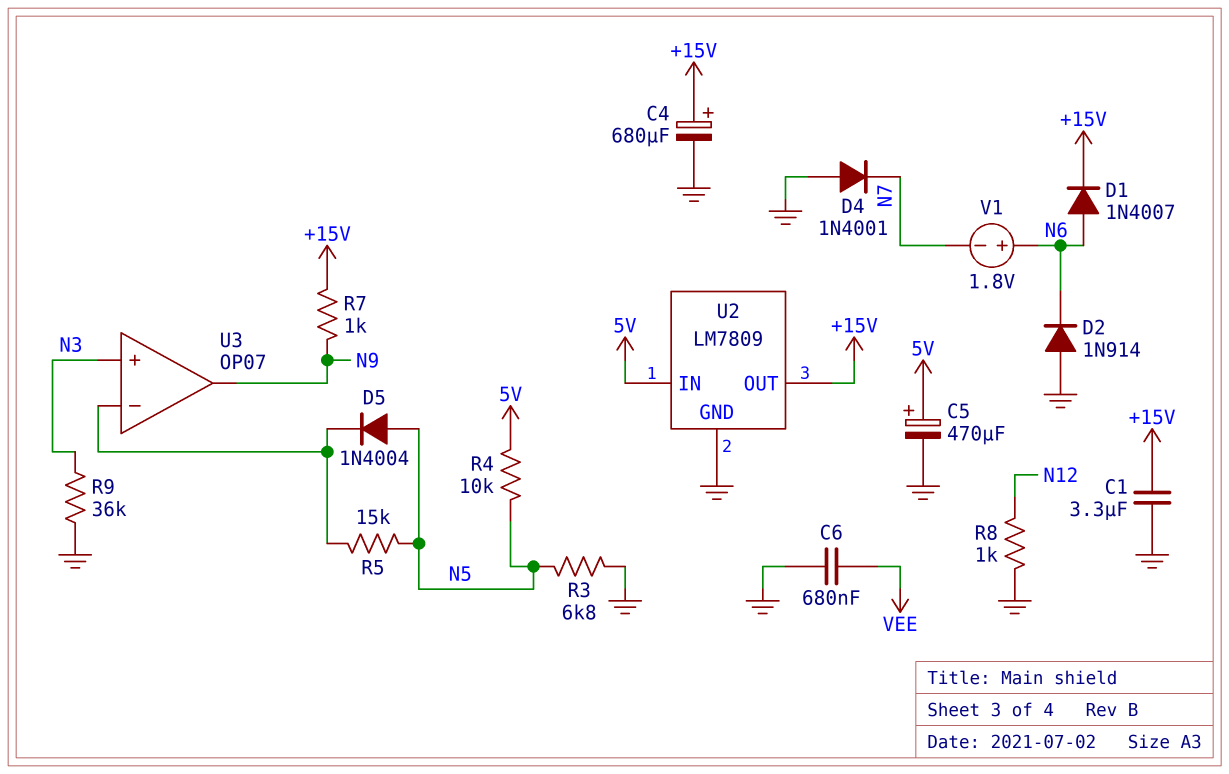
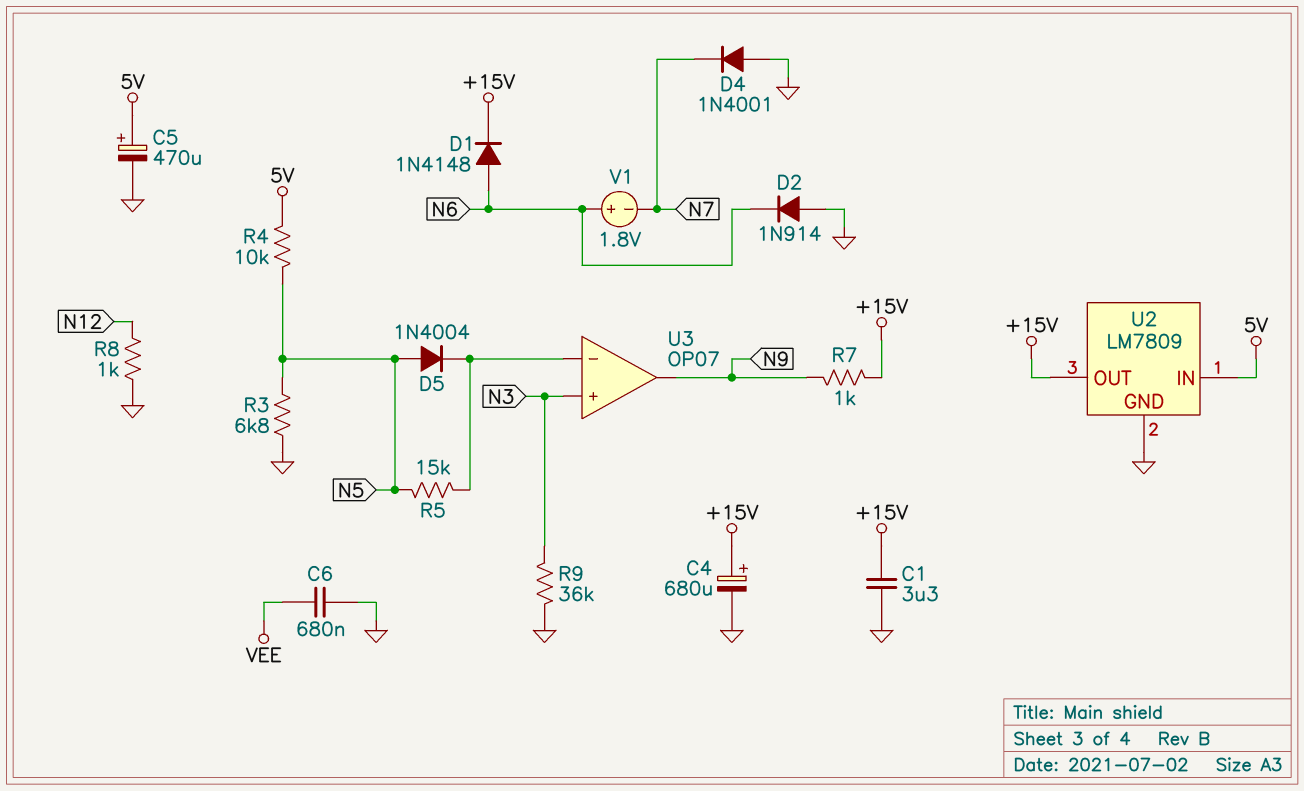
D1: diode 1N4007 (A N6, K +15V) -> diode 1N4148 (A N6, K +15V)

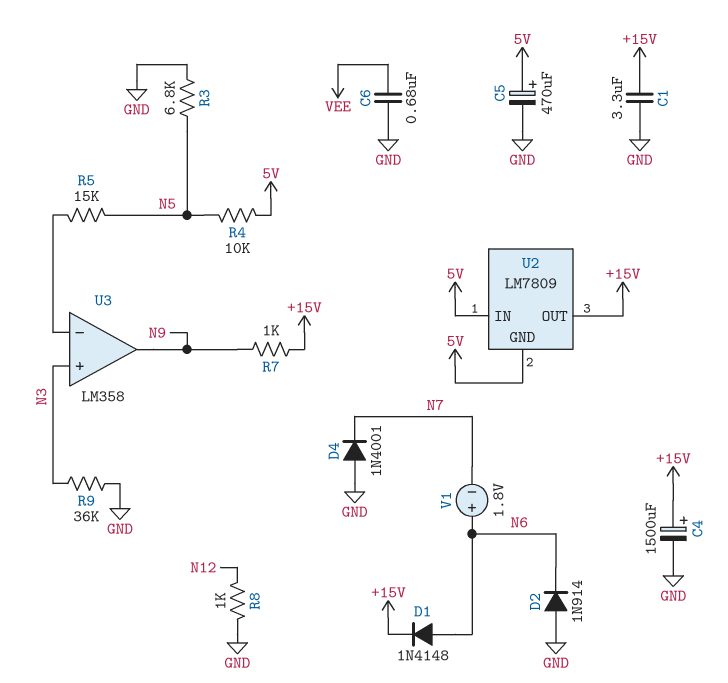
C4: 680uF (plus +15V, minus GND) -> 1500uF (plus +15V, minus GND)
D5: diode 1N4004 (A N5, K U3/in-) -> none
U2 pin GND: GND -> 5V
U3: OP07 -> LM358

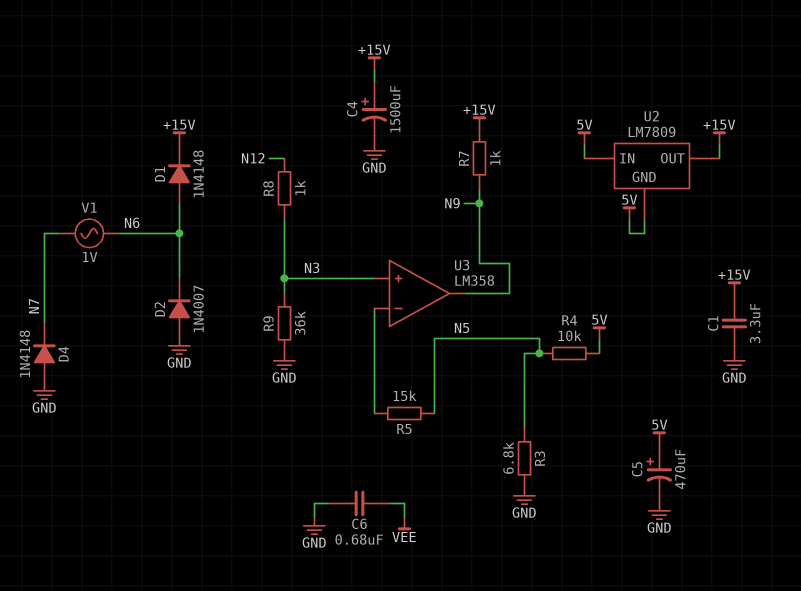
D2: diode 1N914 (A GND, K N6) -> diode 1N4007 (A GND, K N6)
D4: diode 1N4001 (A GND, K N7) -> diode 1N4148 (A GND, K N7)
R8: 1k (GND, N12) -> 1k (N3, N12)
V1: 1.8V (plus N6, minus N7) -> AC 1V (N6, N7)

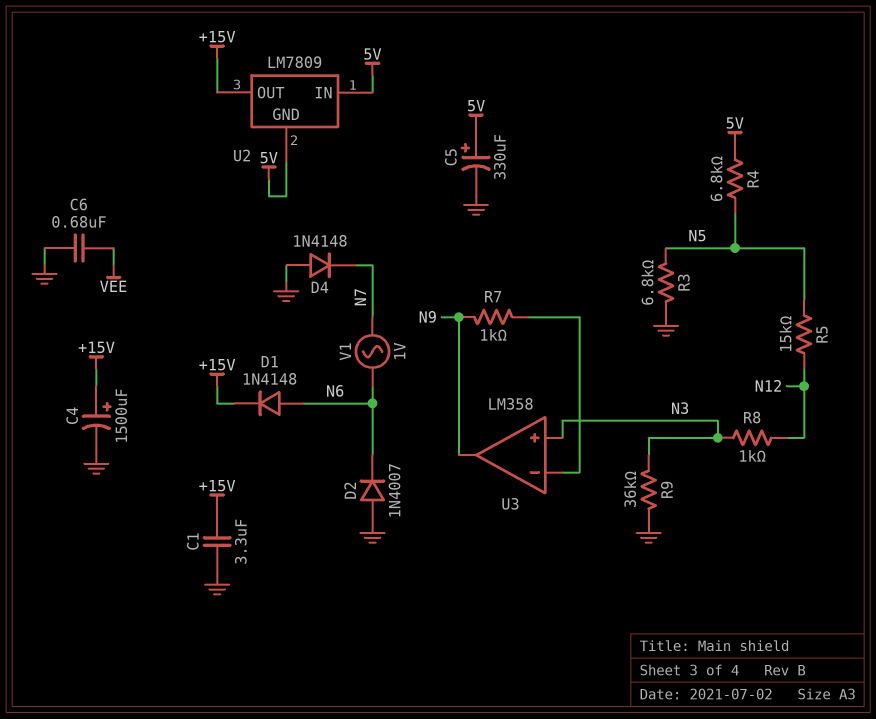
C5: 470uF (plus 5V, minus GND) -> 330uF (plus 5V, minus GND)
R4: 10k (5V, N5) -> 6.8k (5V, N5)
R5: 15k (N5, U3/in-) -> 15k (N5, N12)
R7: 1k (+15V, N9) -> 1k (N9, U3/in-)

